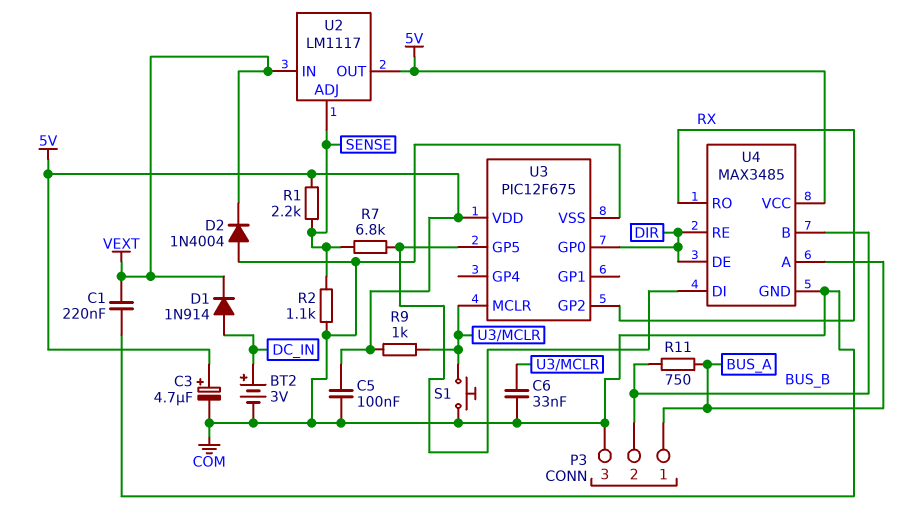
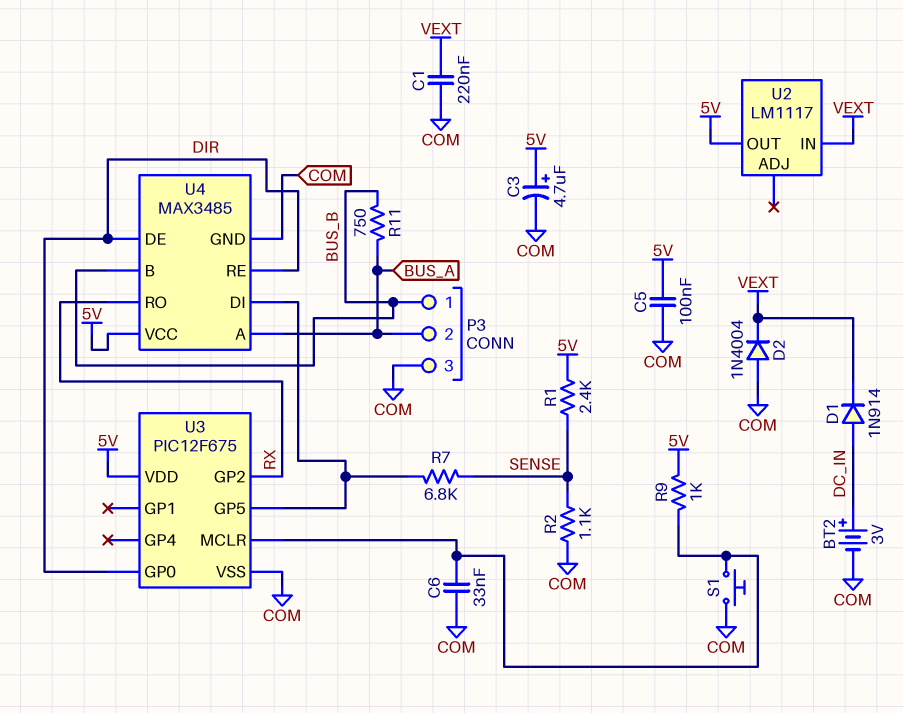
P3 pin 1: BUS_A -> BUS_B
P3 pin 2: BUS_B -> BUS_A
R1: 2.2k (5V, SENSE) -> 2.4k (5V, SENSE)
U2 pin ADJ: SENSE -> none

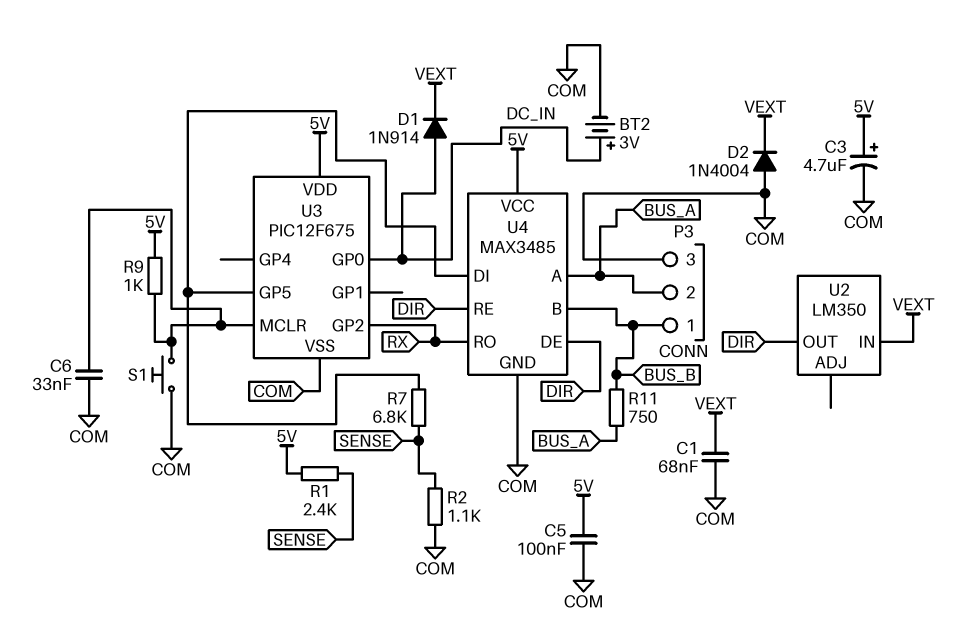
C1: 220nF (COM, VEXT) -> 68nF (COM, VEXT)
U2: LM1117 -> LM350
U2 pin OUT: 5V -> DIR
U3 pin GP0: DIR -> DC_IN

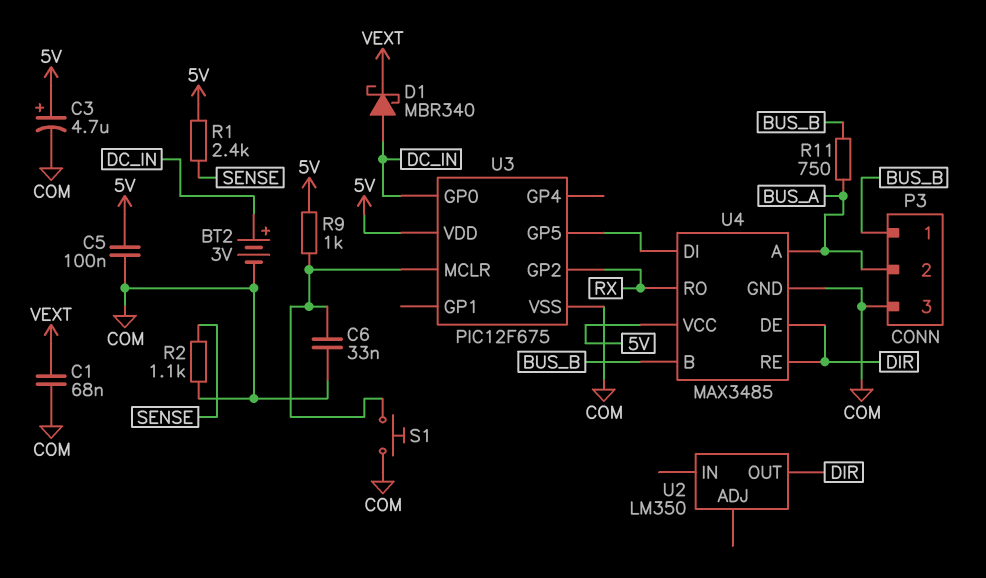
D1: diode 1N914 (A DC_IN, K VEXT) -> schottky MBR340 (A DC_IN, K VEXT)
D2: diode 1N4004 (A COM, K VEXT) -> none
R7: 6.8k (SENSE, U3/GP5) -> none
U2 pin IN: VEXT -> none

